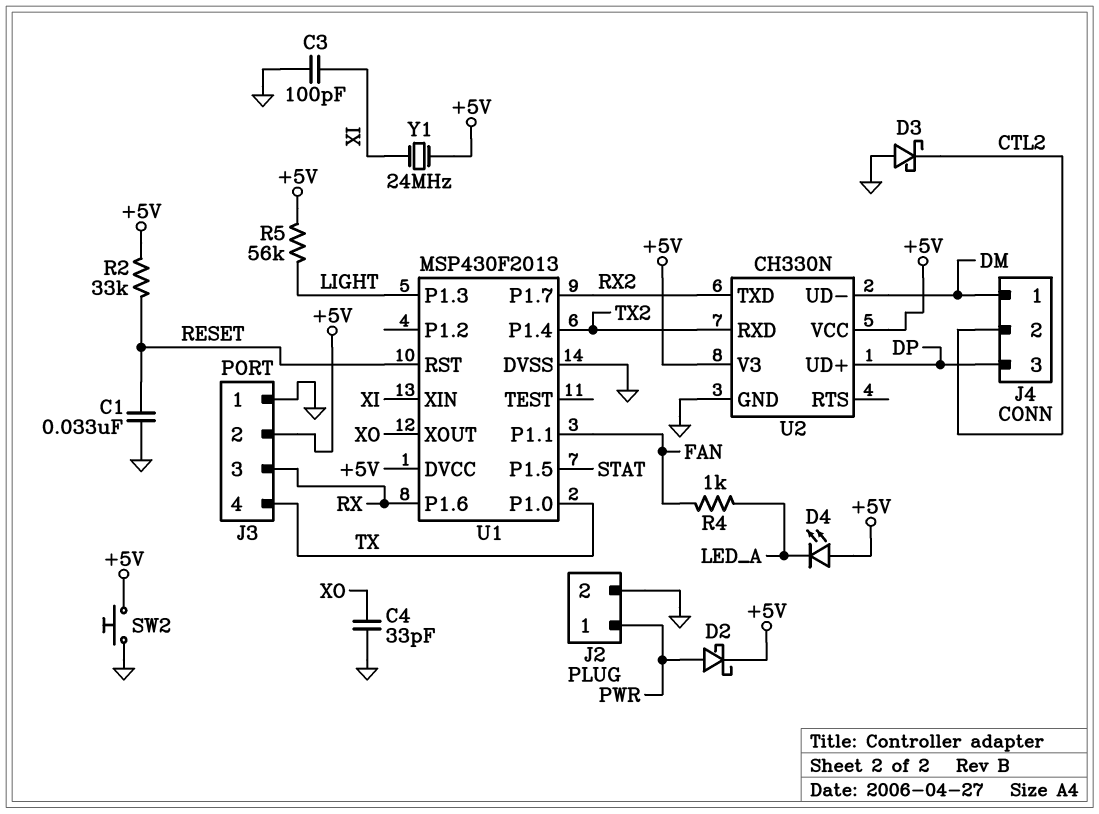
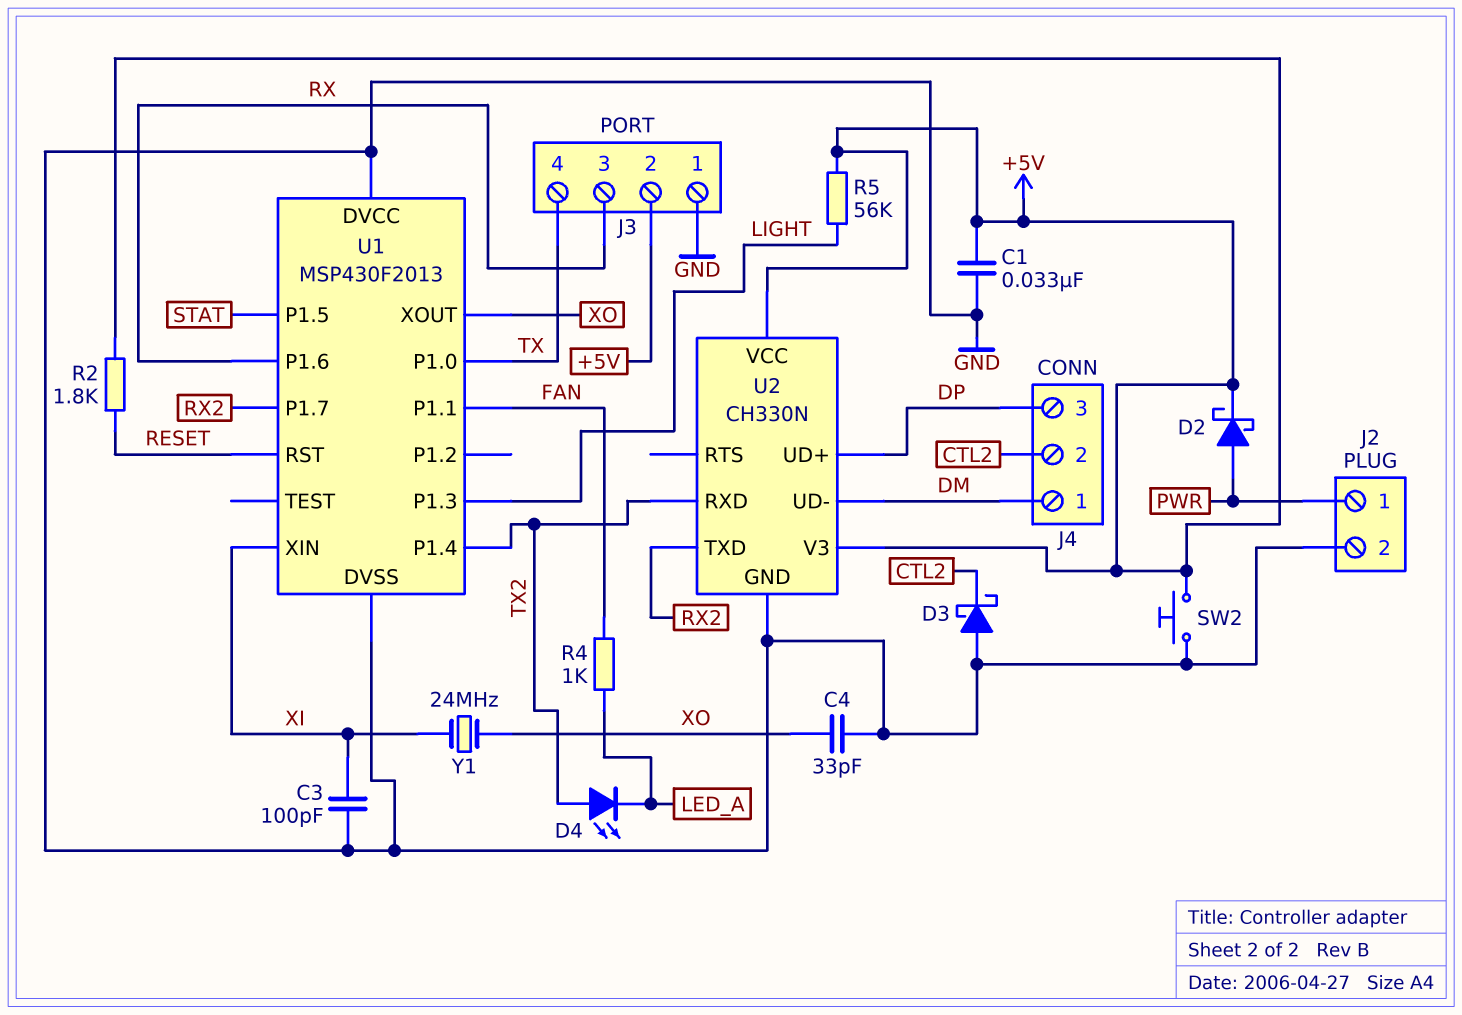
C1: 33nF (GND, RESET) -> 33nF (+5V, GND)
D4: LED (A +5V, K LED_A) -> LED (A TX2, K LED_A)
R2: 33k (+5V, RESET) -> 1.8k (+5V, RESET)
U1 pin DVCC: +5V -> GND
Y1: 24MHz (+5V, XI) -> 24MHz (XI, XO)

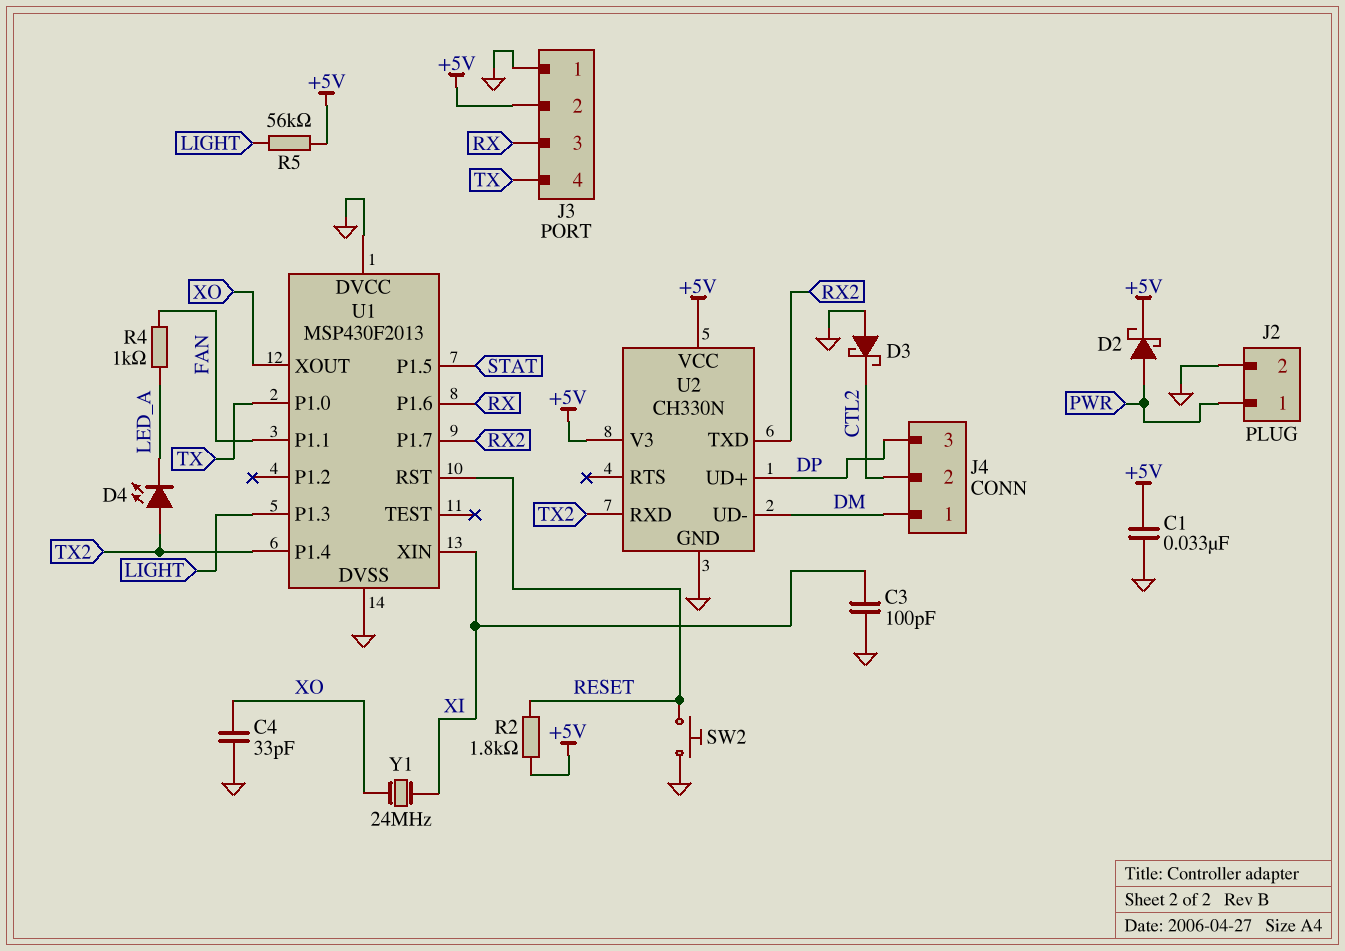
SW2: button (+5V, GND) -> button (GND, RESET)

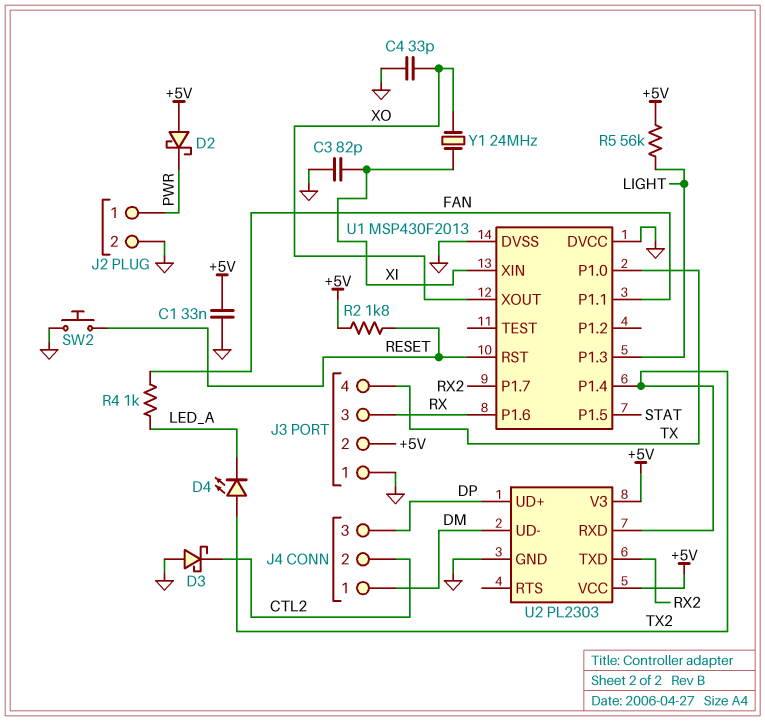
C3: 100pF (GND, XI) -> 82pF (GND, XI)
D2: schottky (A PWR, K +5V) -> schottky (A +5V, K PWR)
U2: CH330N -> PL2303

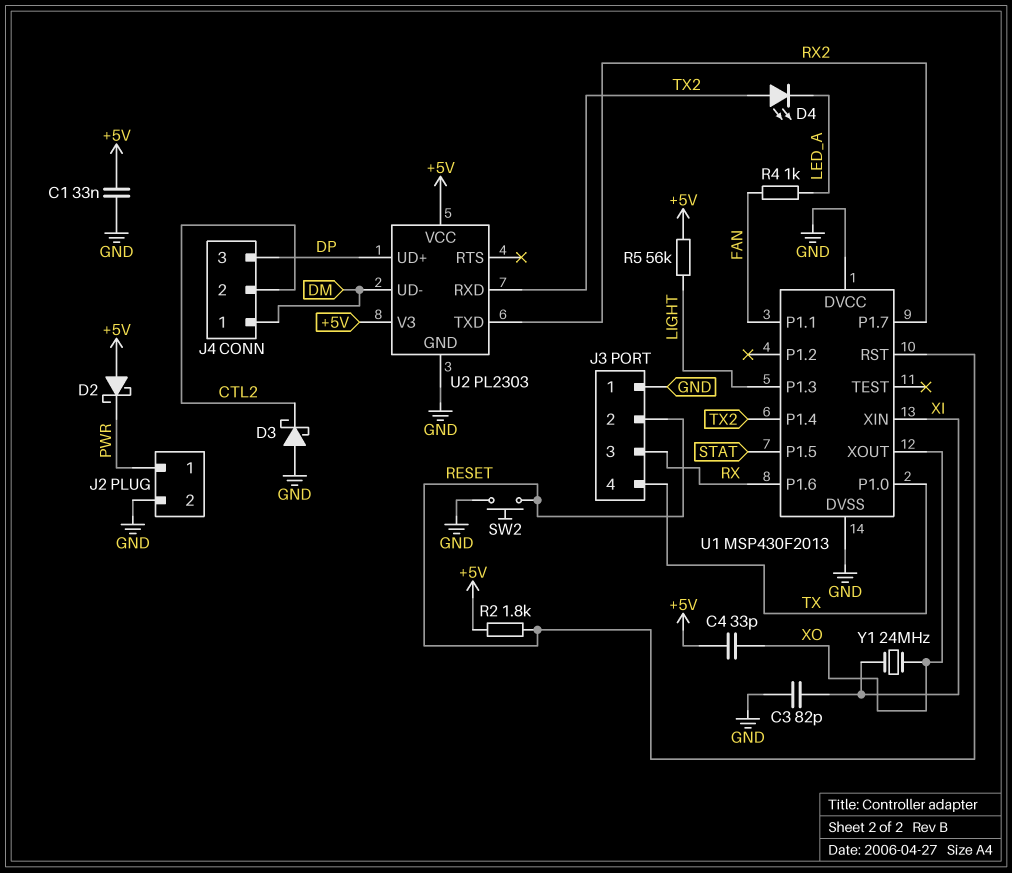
C4: 33pF (GND, XO) -> 33pF (+5V, XO)
J3 pin 2: +5V -> RESET

